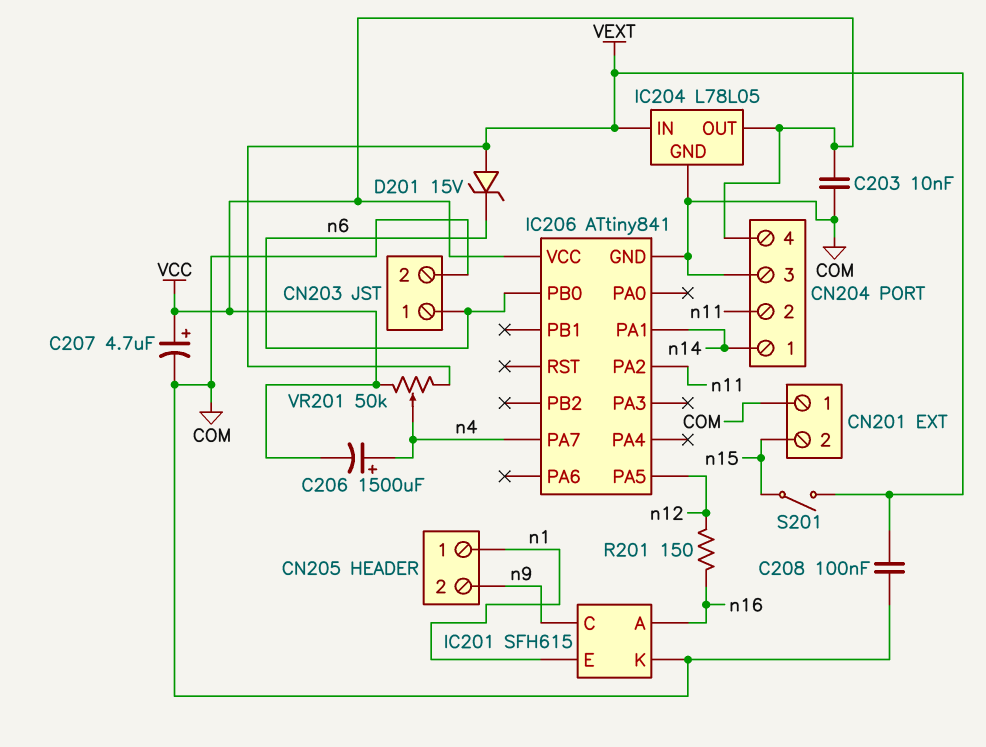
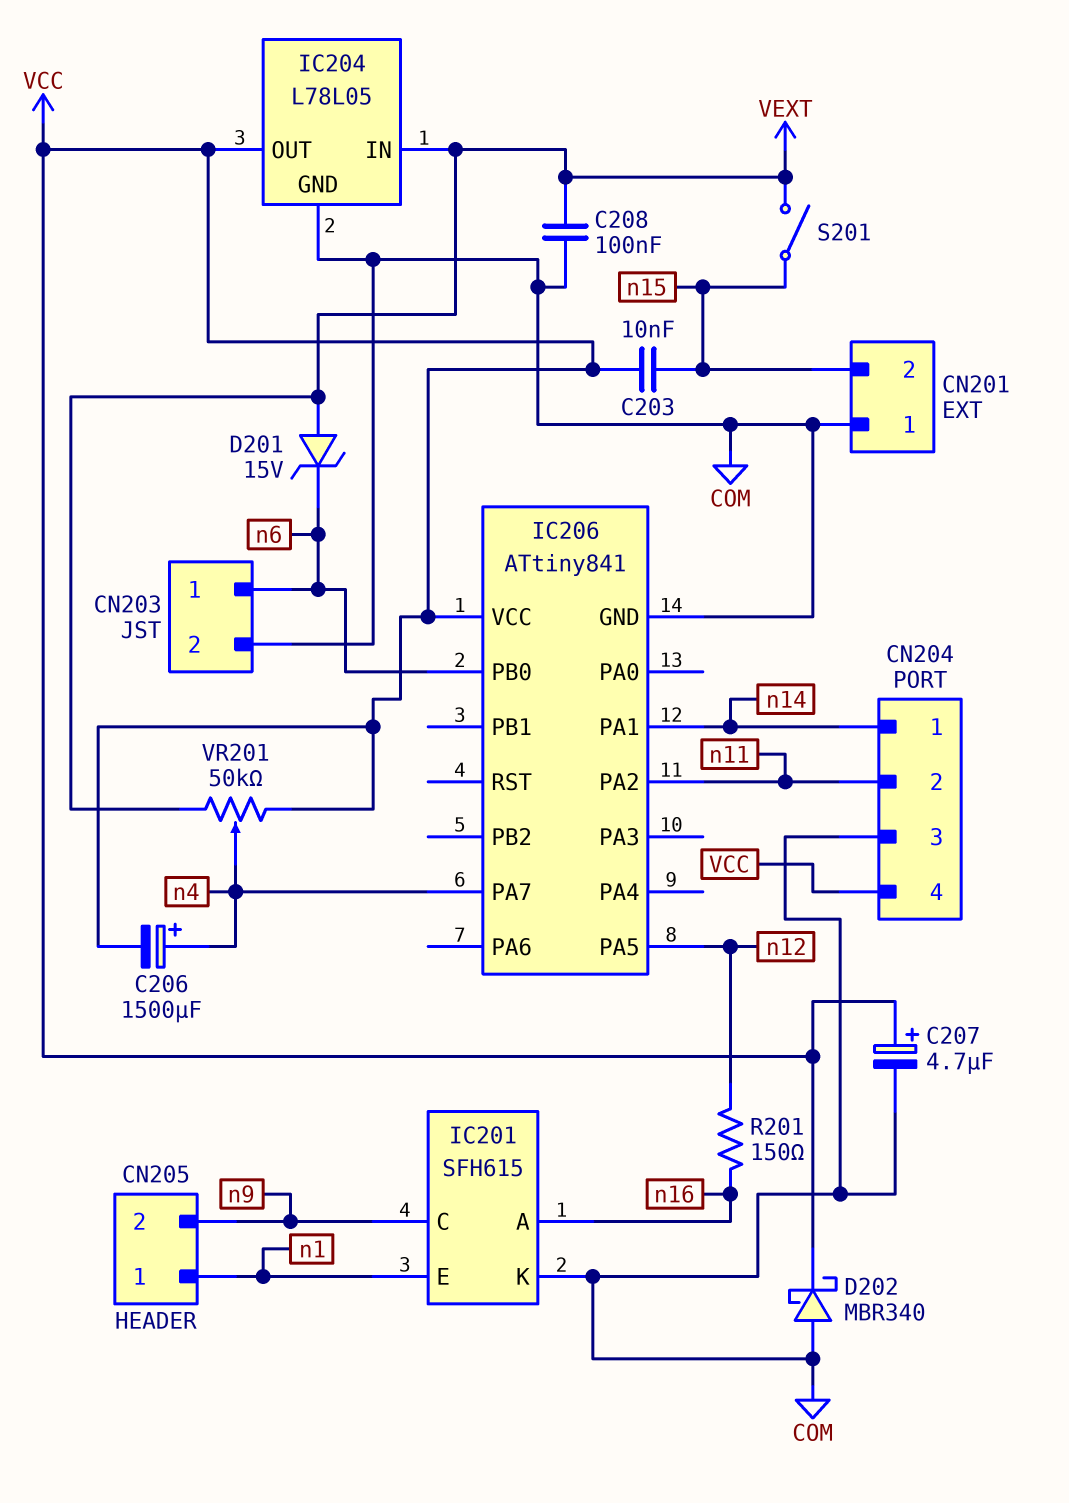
C203: 10nF (COM, VCC) -> 10nF (VCC, n15)
D202: none -> schottky MBR340 (A COM, K VCC)

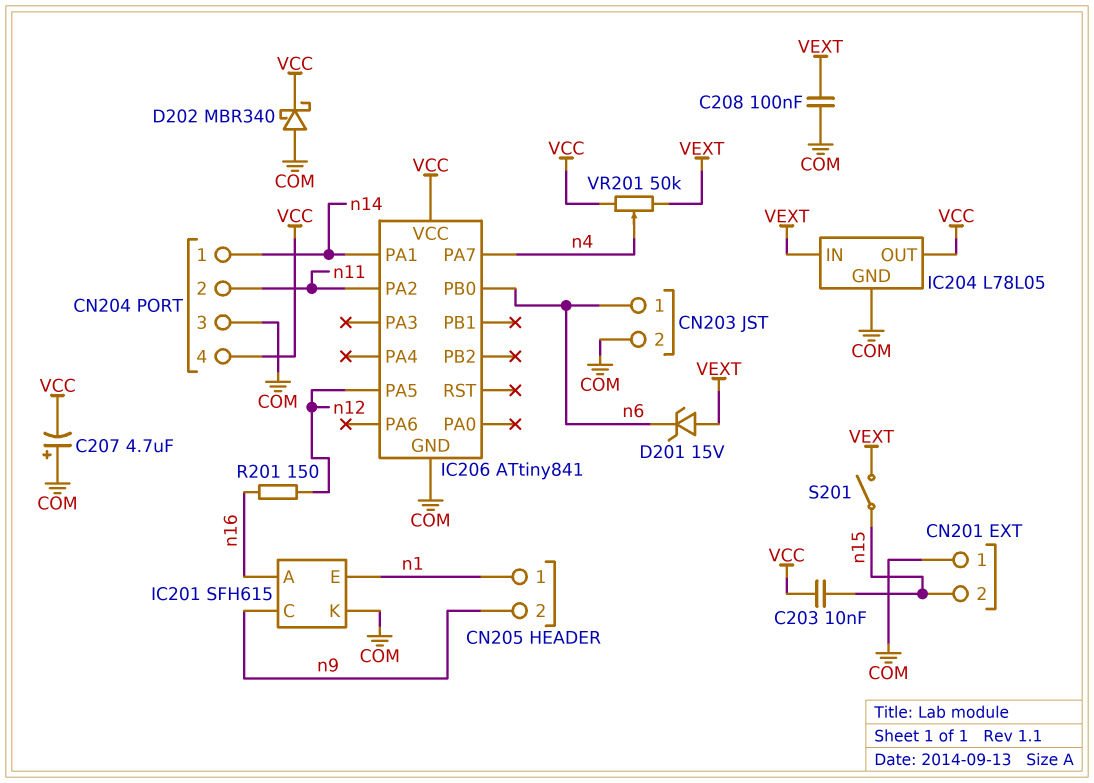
C206: 1500uF (plus n4, minus VCC) -> none
C207: 4.7uF (plus VCC, minus COM) -> 4.7uF (plus COM, minus VCC)

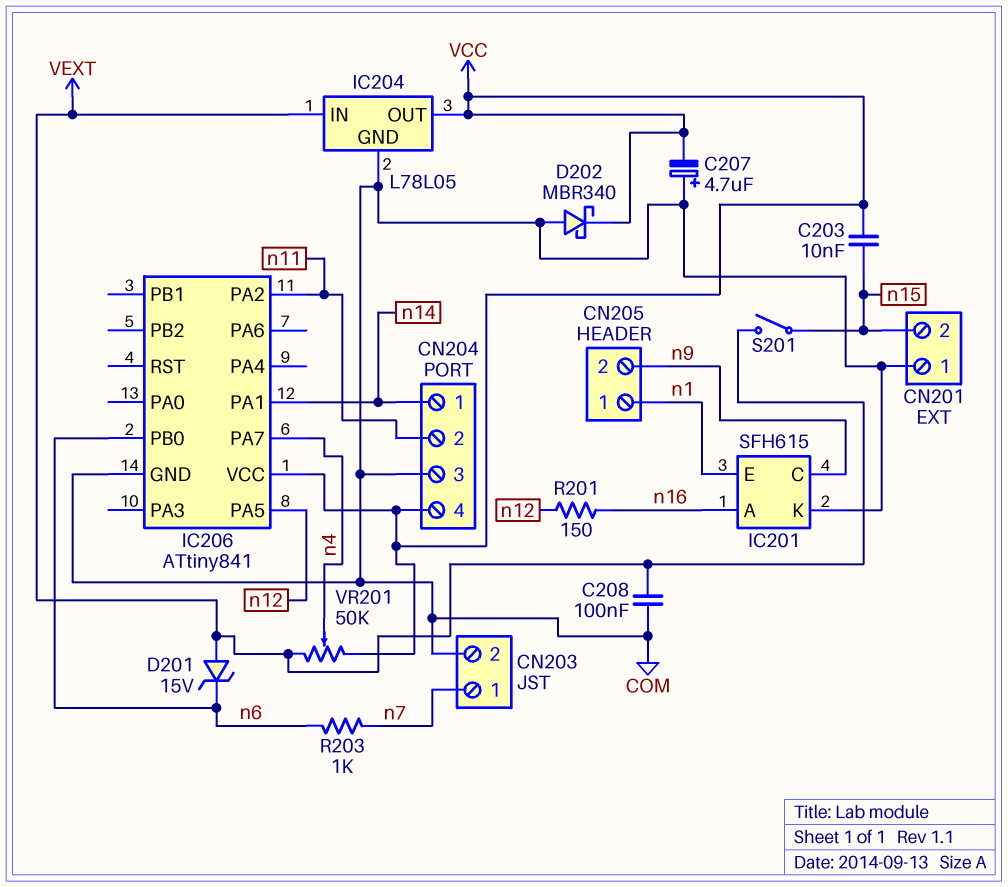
CN203 pin 1: n6 -> n7
R203: none -> 1k (n6, n7)

